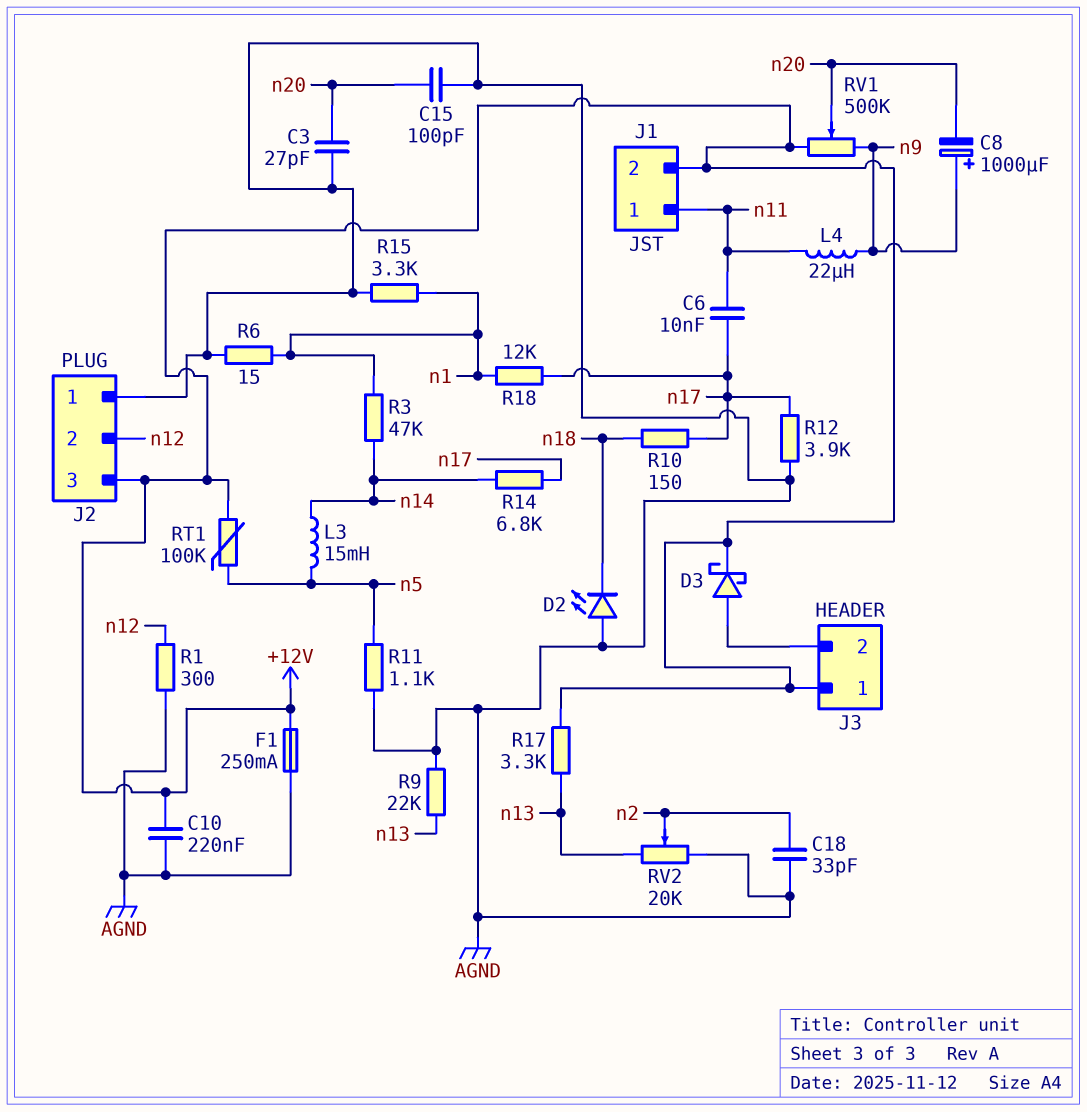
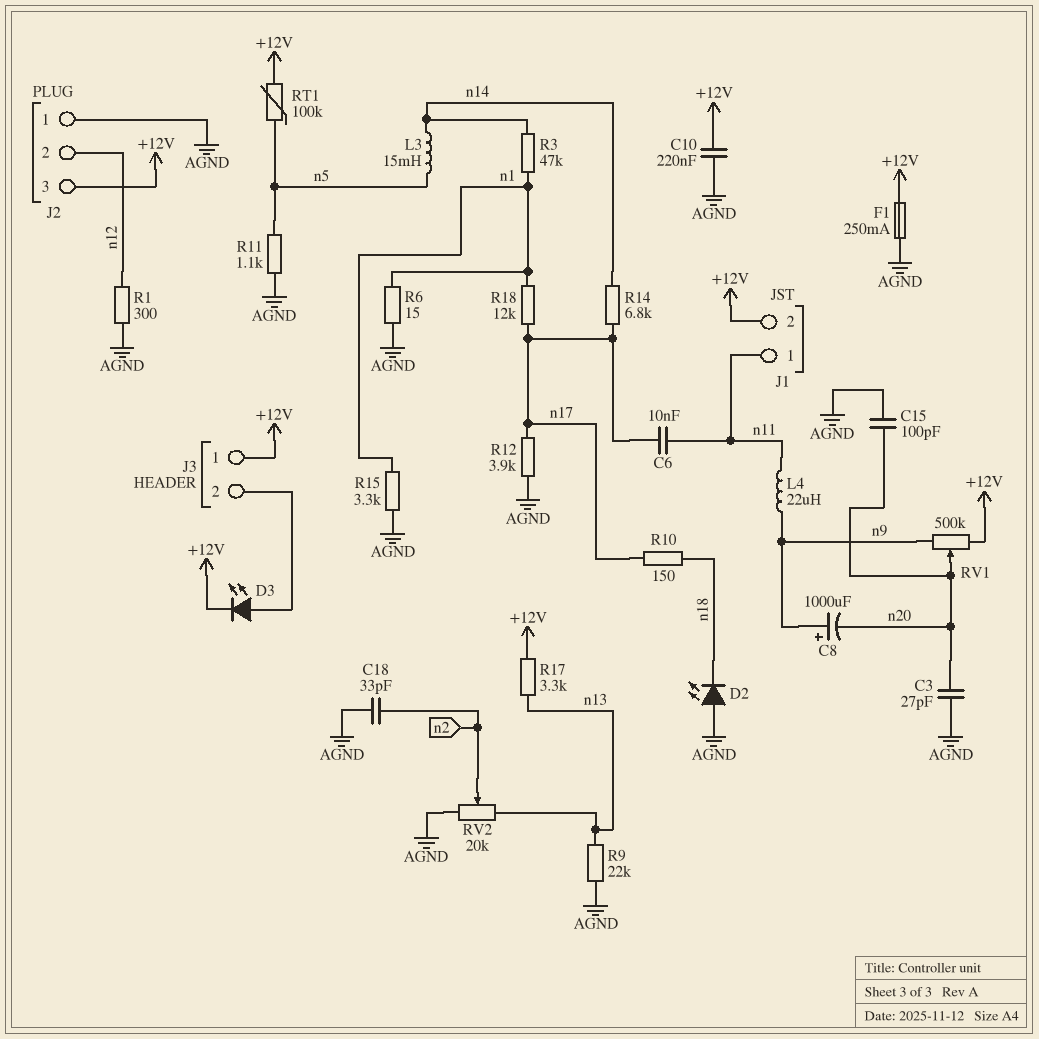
D3: schottky (A J3/2, K +12V) -> LED (A J3/2, K +12V)

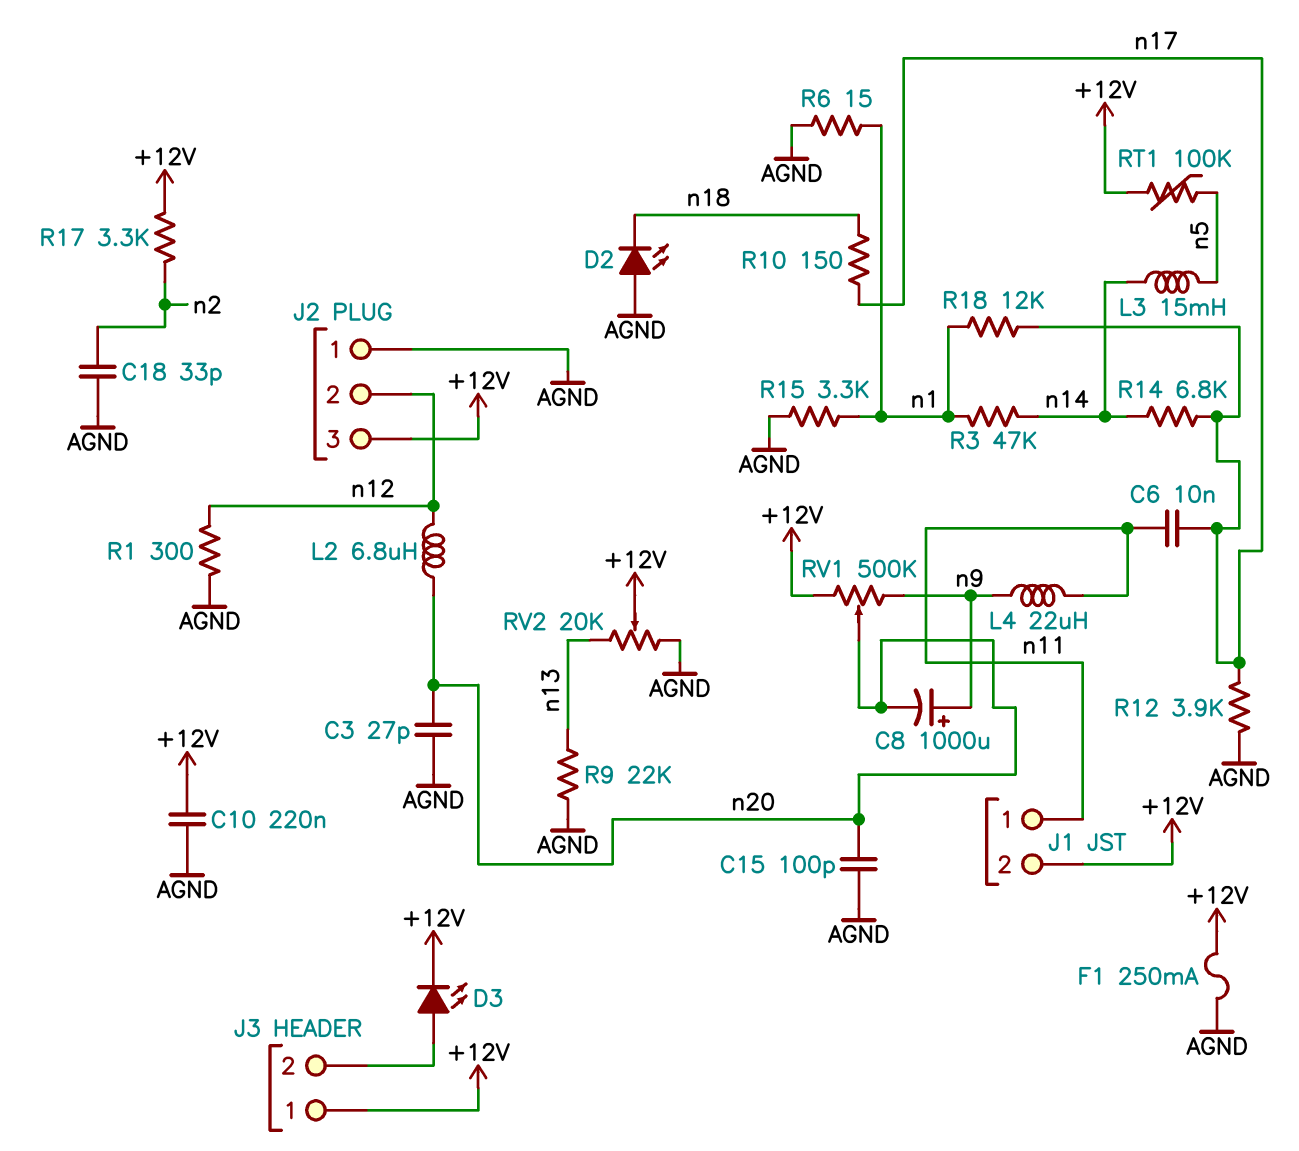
L2: none -> 6.8uH (n12, n20)
R11: 1.1k (AGND, n5) -> none
R17: 3.3k (+12V, n13) -> 3.3k (+12V, n2)
RV2: 20k (AGND, n13, wiper n2) -> 20k (AGND, n13, wiper +12V)

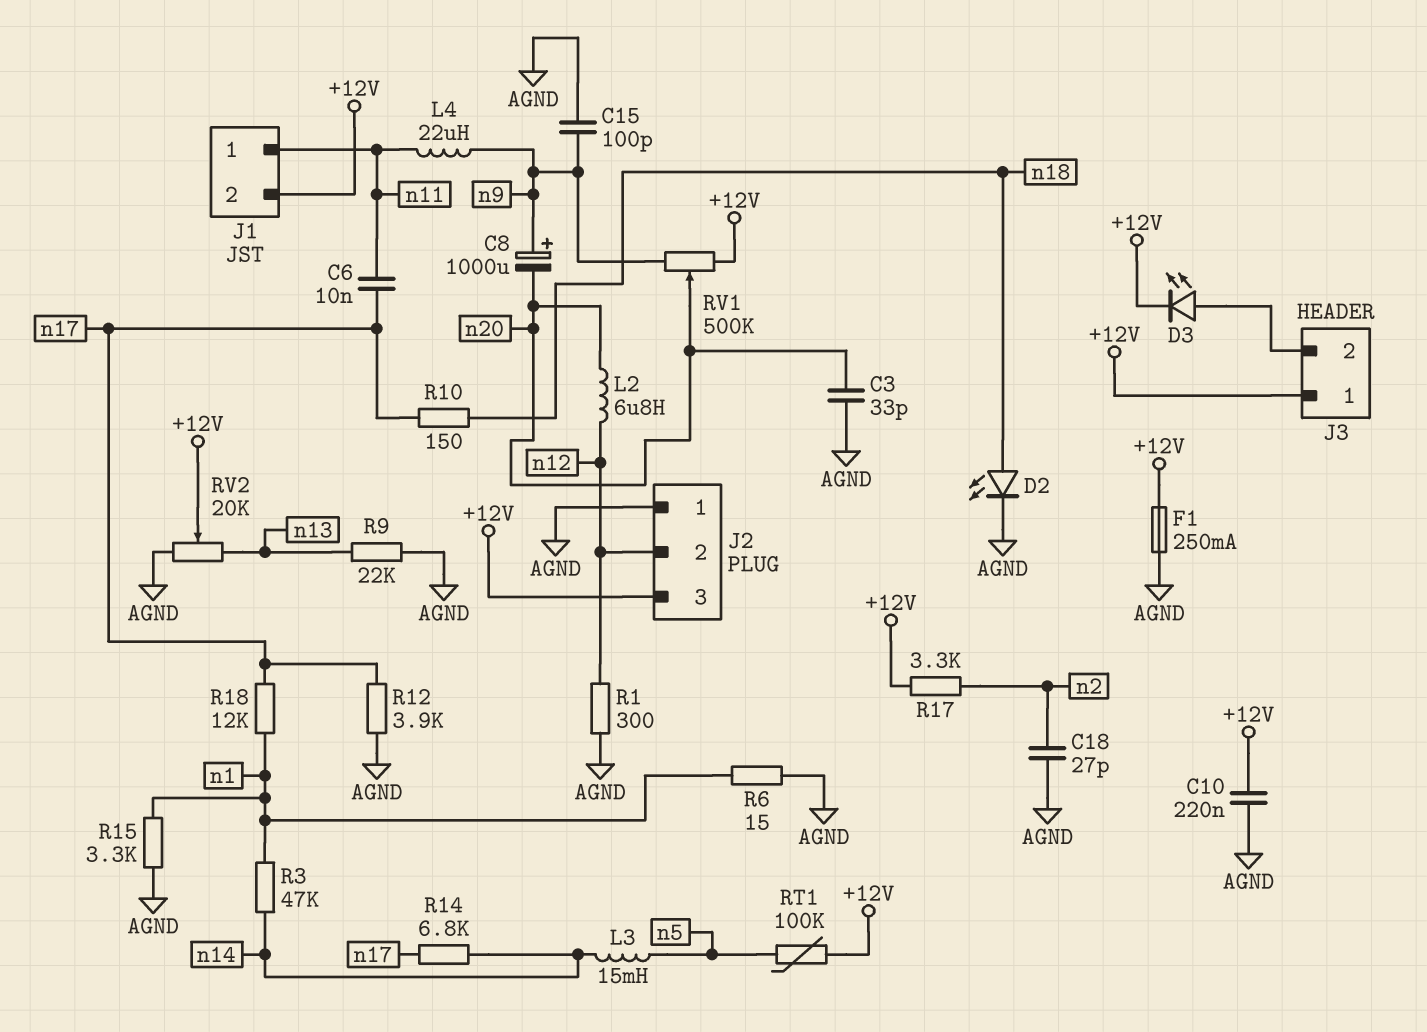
C3: 27pF (AGND, n20) -> 33pF (AGND, n20)
C15: 100pF (AGND, n20) -> 100pF (AGND, n9)
C18: 33pF (AGND, n2) -> 27pF (AGND, n2)
D2: LED (A AGND, K n18) -> LED (A n18, K AGND)

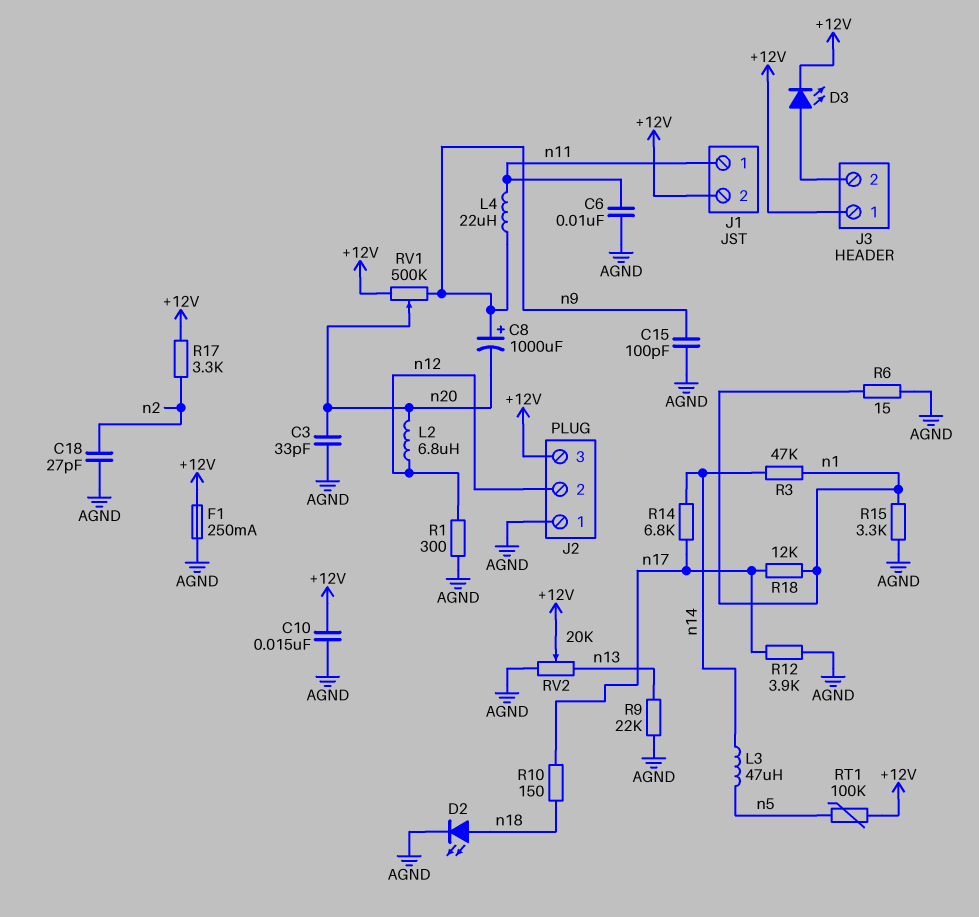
C6: 10nF (n11, n17) -> 10nF (AGND, n11)
C10: 220nF (+12V, AGND) -> 15nF (+12V, AGND)
L3: 15mH (n5, n14) -> 47uH (n5, n14)

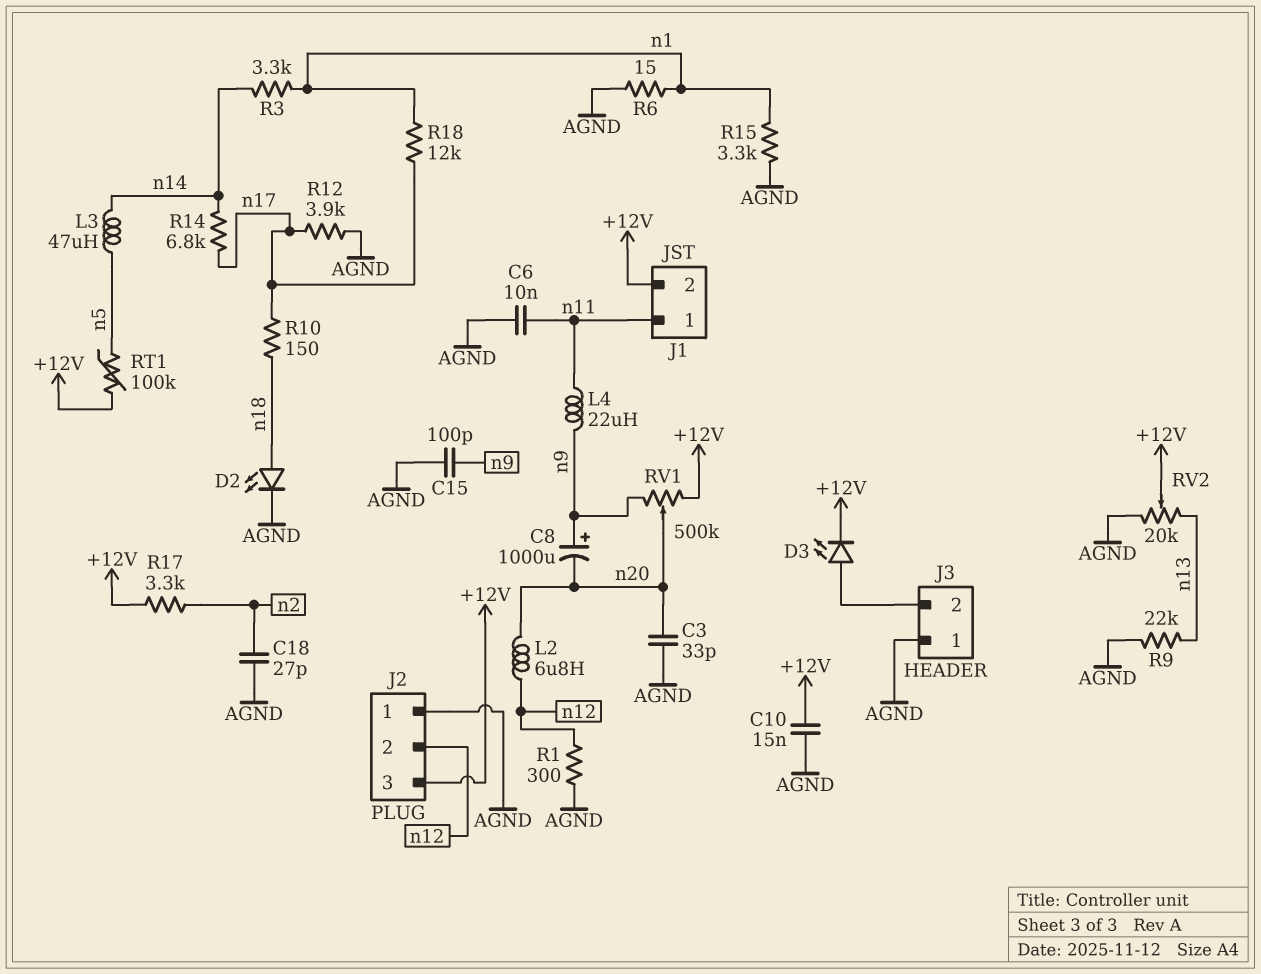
F1: 250mA (+12V, AGND) -> none
J3 pin 1: +12V -> AGND
R3: 47k (n1, n14) -> 3.3k (n1, n14)

